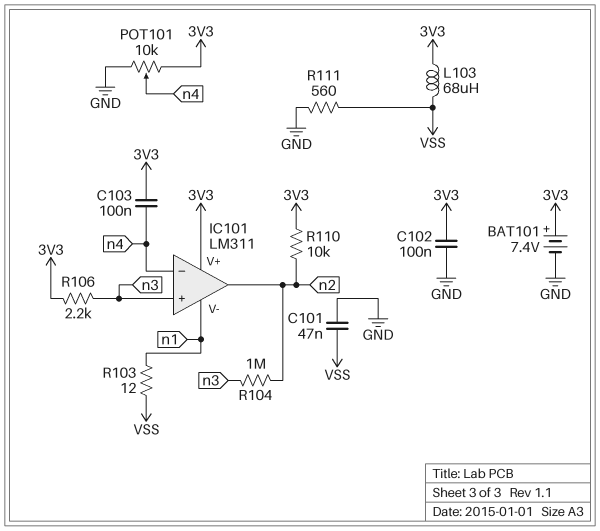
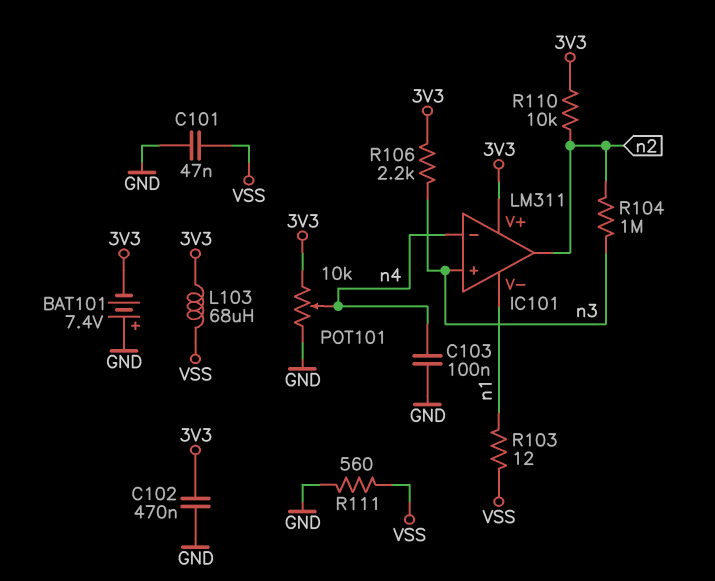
BAT101: 7.4V (plus 3V3, minus GND) -> 7.4V (plus GND, minus 3V3)
C102: 100nF (3V3, GND) -> 470nF (3V3, GND)
C103: 100nF (3V3, n4) -> 100nF (GND, n4)

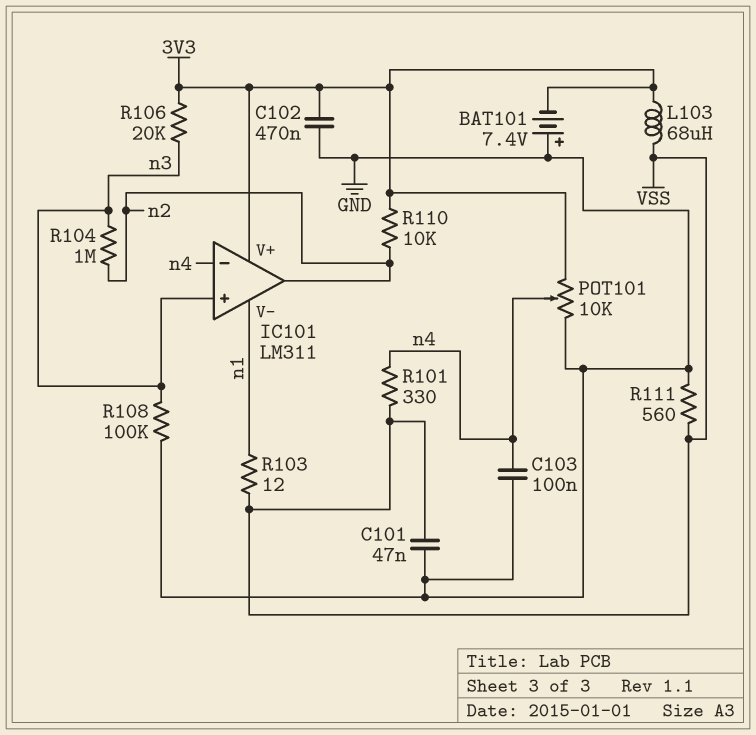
R101: none -> 330 (VSS, n4)
R106: 2.2k (3V3, n3) -> 20k (3V3, n3)
R108: none -> 100k (GND, n3)

